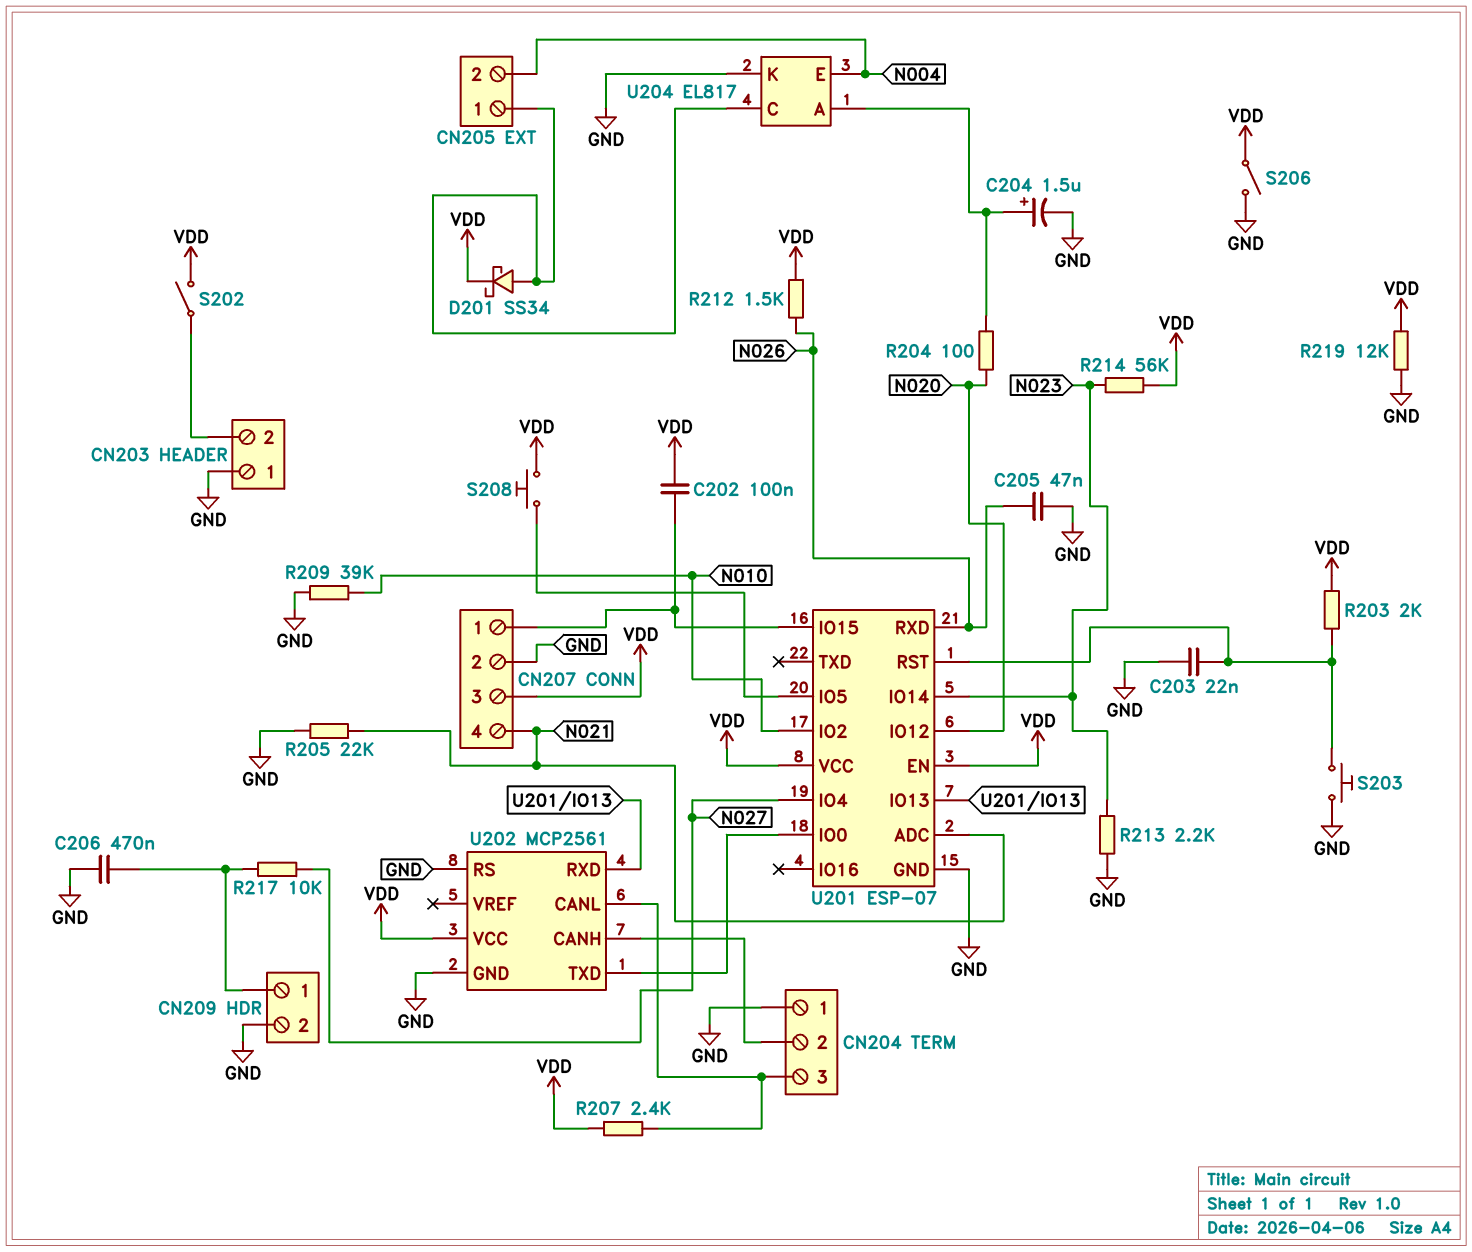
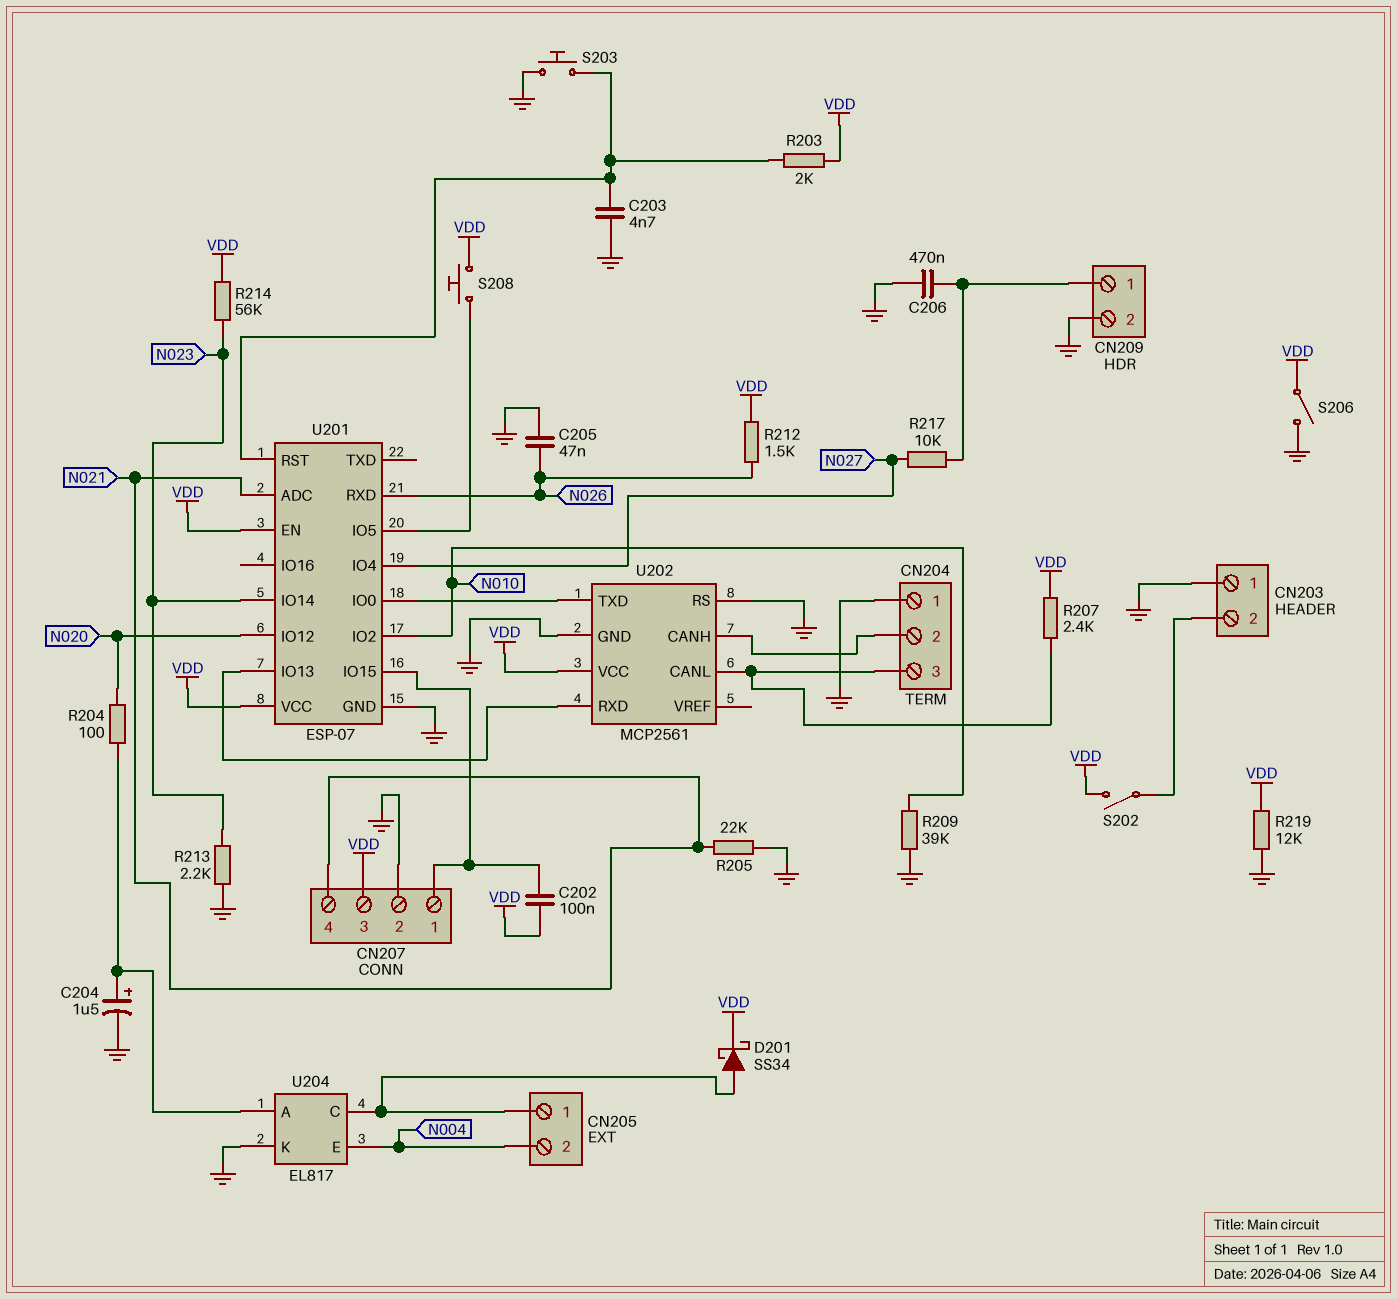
C203: 22nF (GND, U201/RST) -> 4.7nF (GND, U201/RST)

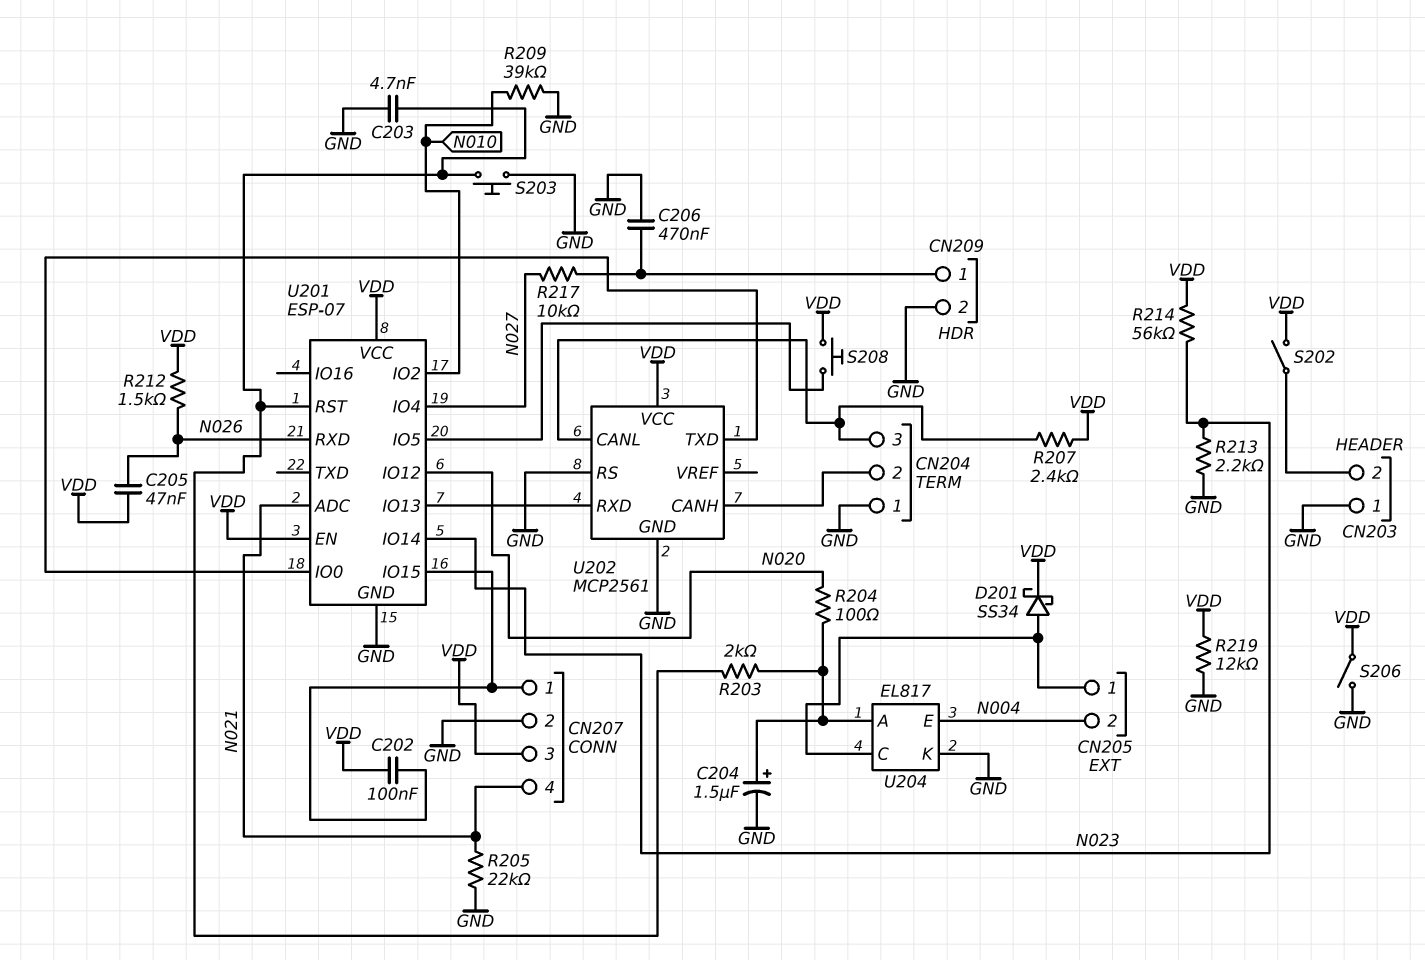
C205: 47nF (GND, N026) -> 47nF (N026, VDD)
R203: 2k (U201/RST, VDD) -> 2k (U201/RST, U204/A)

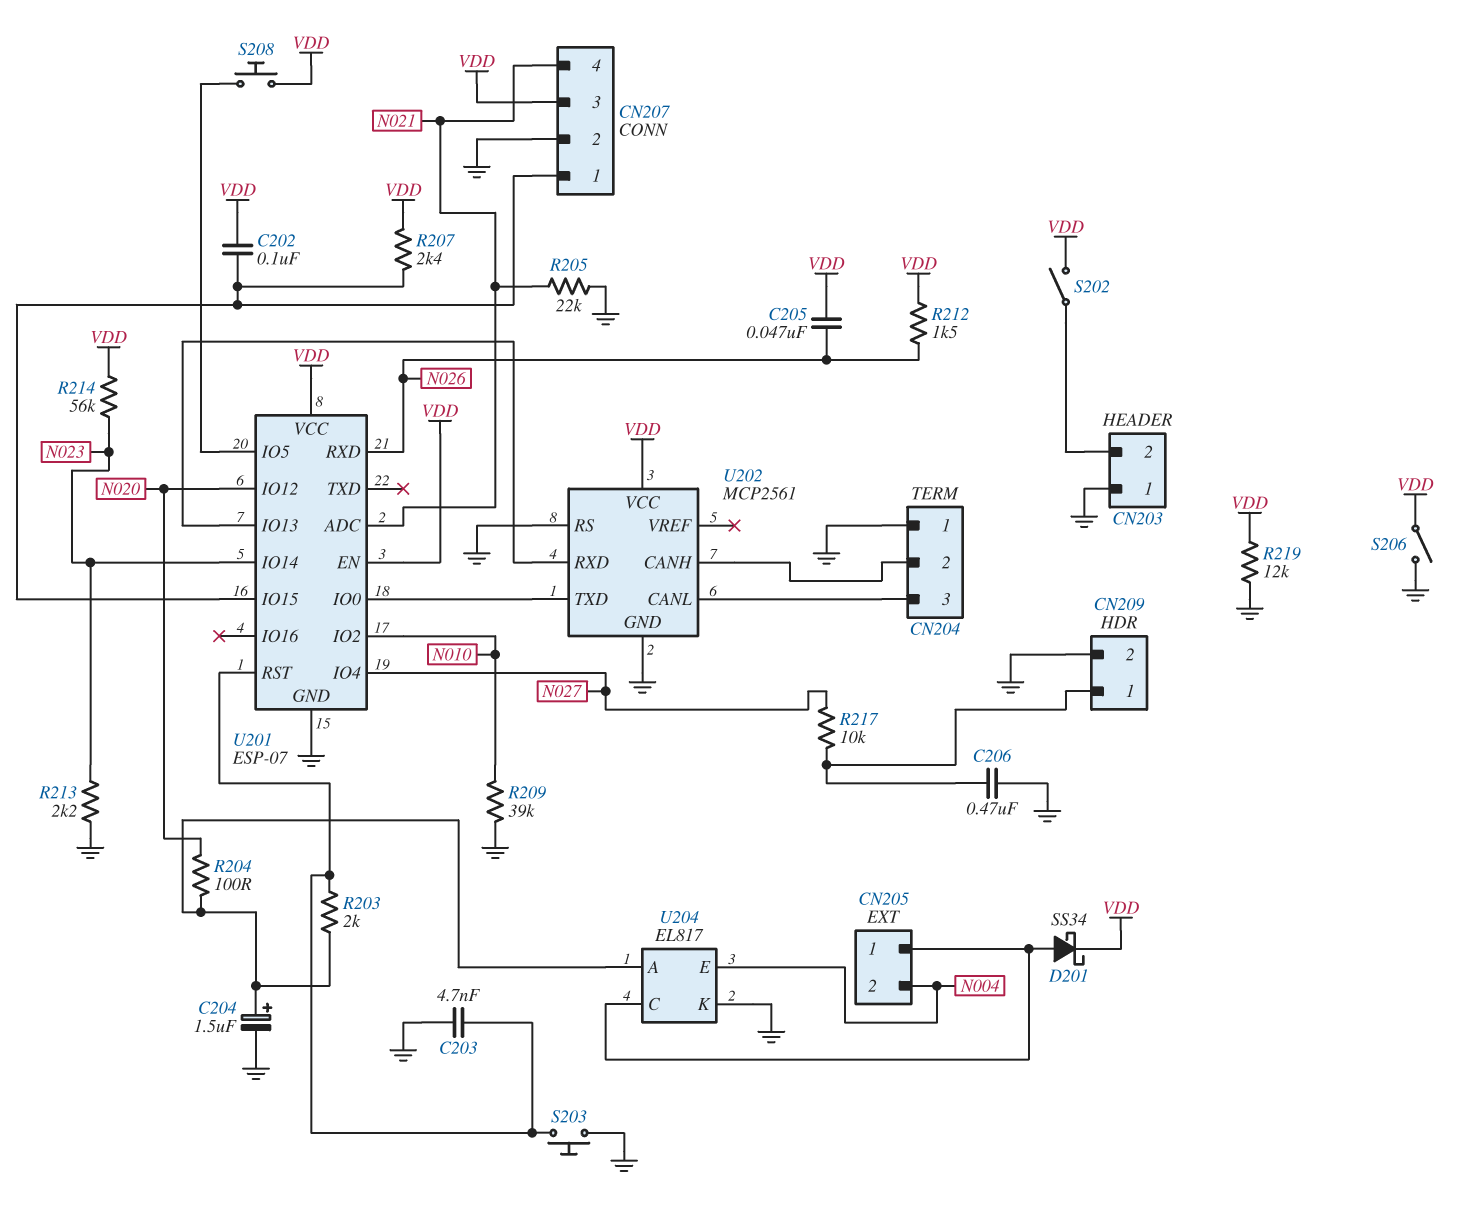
R207: 2.4k (CN204/3, VDD) -> 2.4k (CN207/1, VDD)

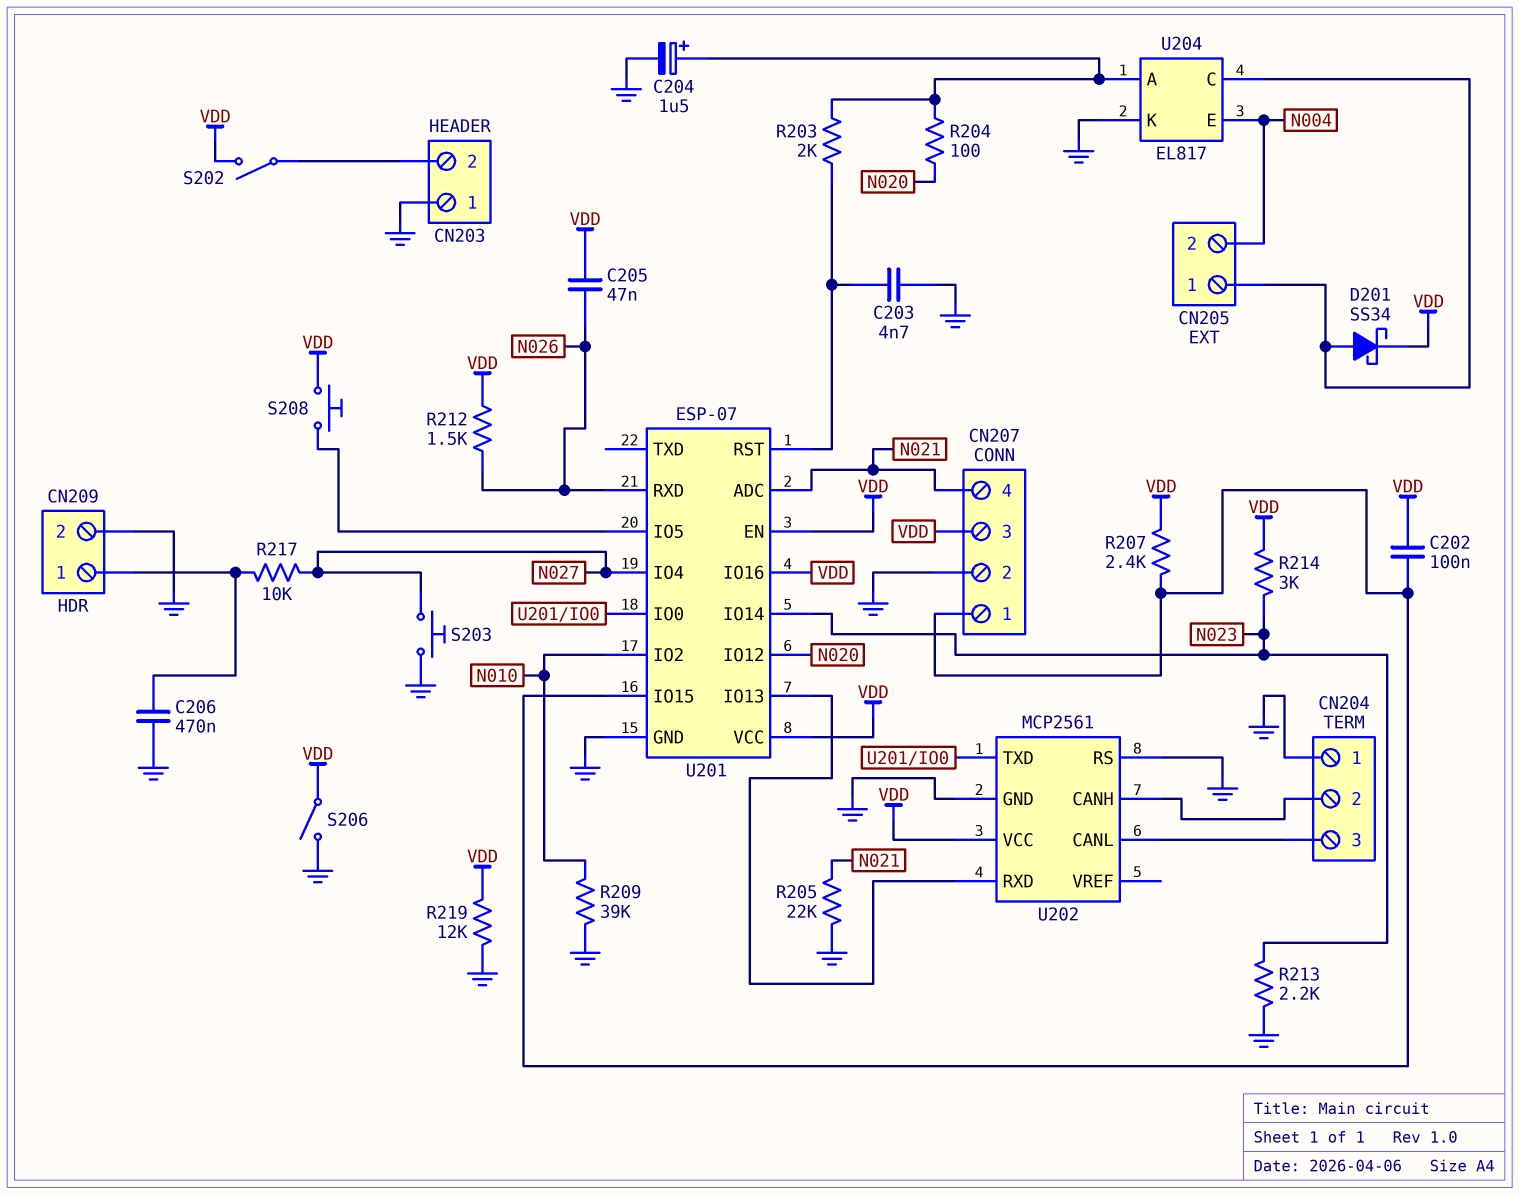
R214: 56k (N023, VDD) -> 3k (N023, VDD)
S203: button (GND, U201/RST) -> button (GND, N027)
U201 pin IO16: none -> VDD

